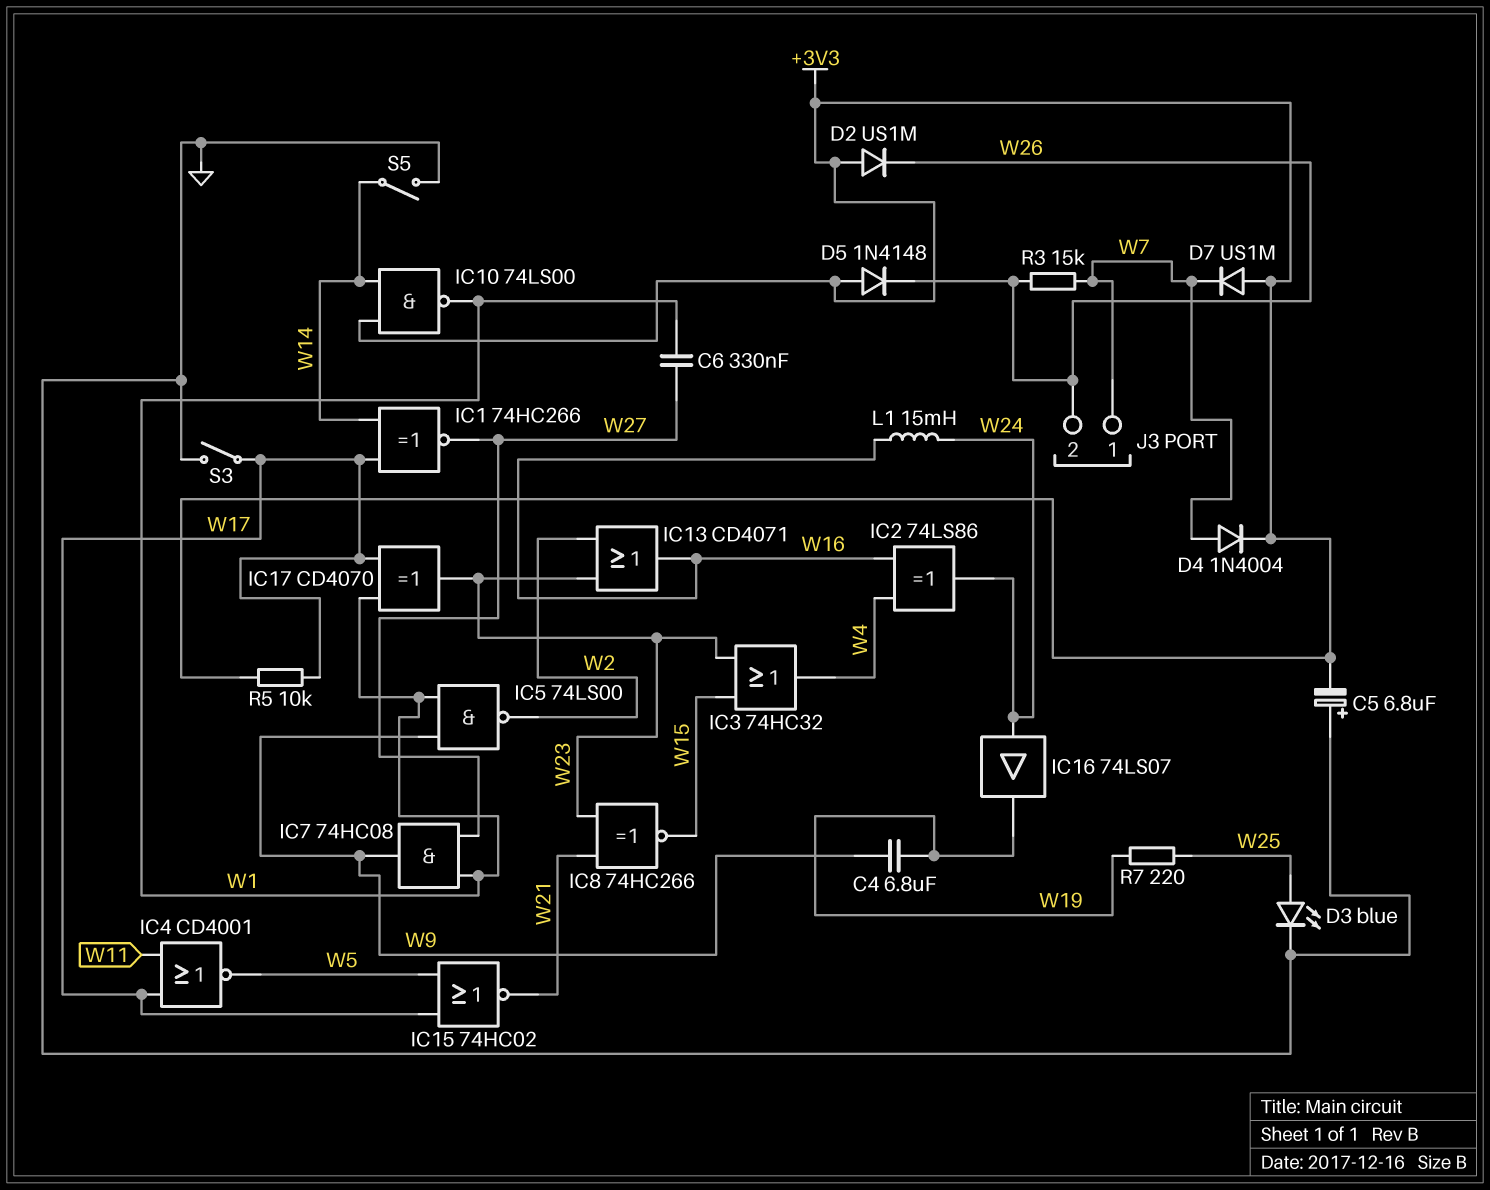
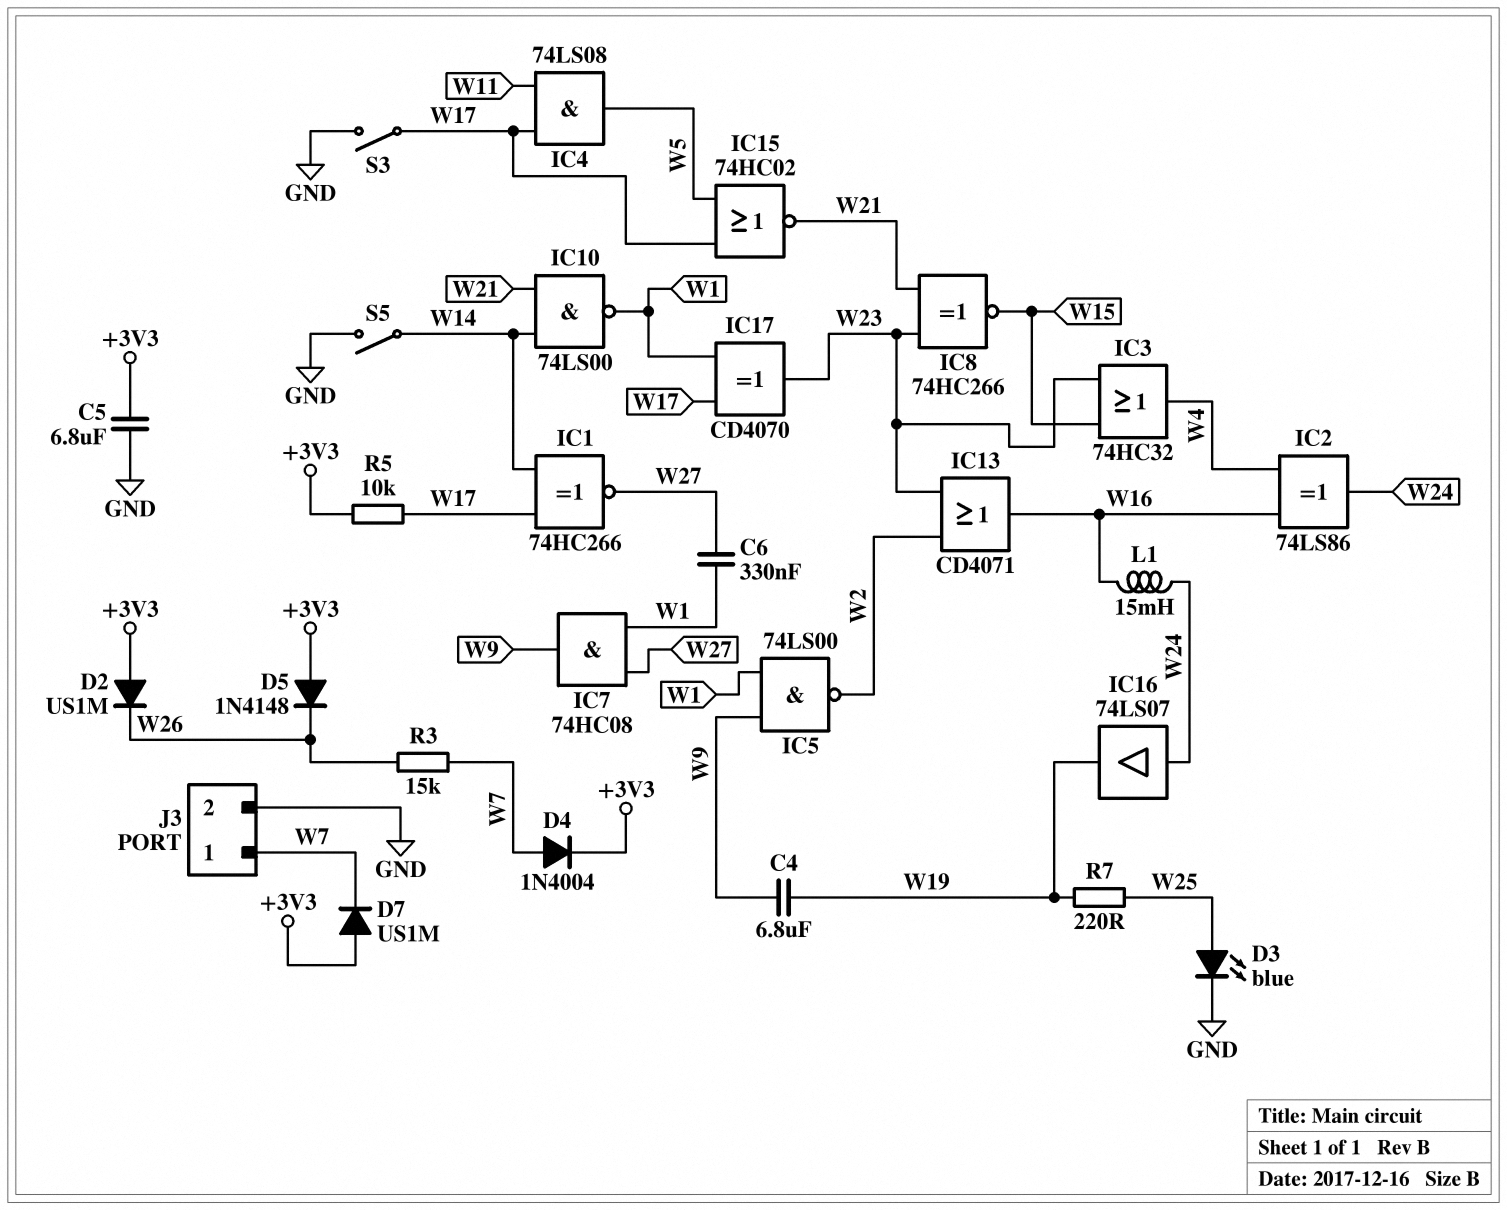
C5: 6.8uF (plus GND, minus +3V3) -> 6.8uF (+3V3, GND)
IC4: NOR CD4001 (in W11, in W17, out W5) -> AND 74LS08 (in W11, in W17, out W5)
IC10: NAND 74LS00 (in +3V3, in W14, out W1) -> NAND 74LS00 (in W14, in W21, out W1)
J3 pin 2: W26 -> GND

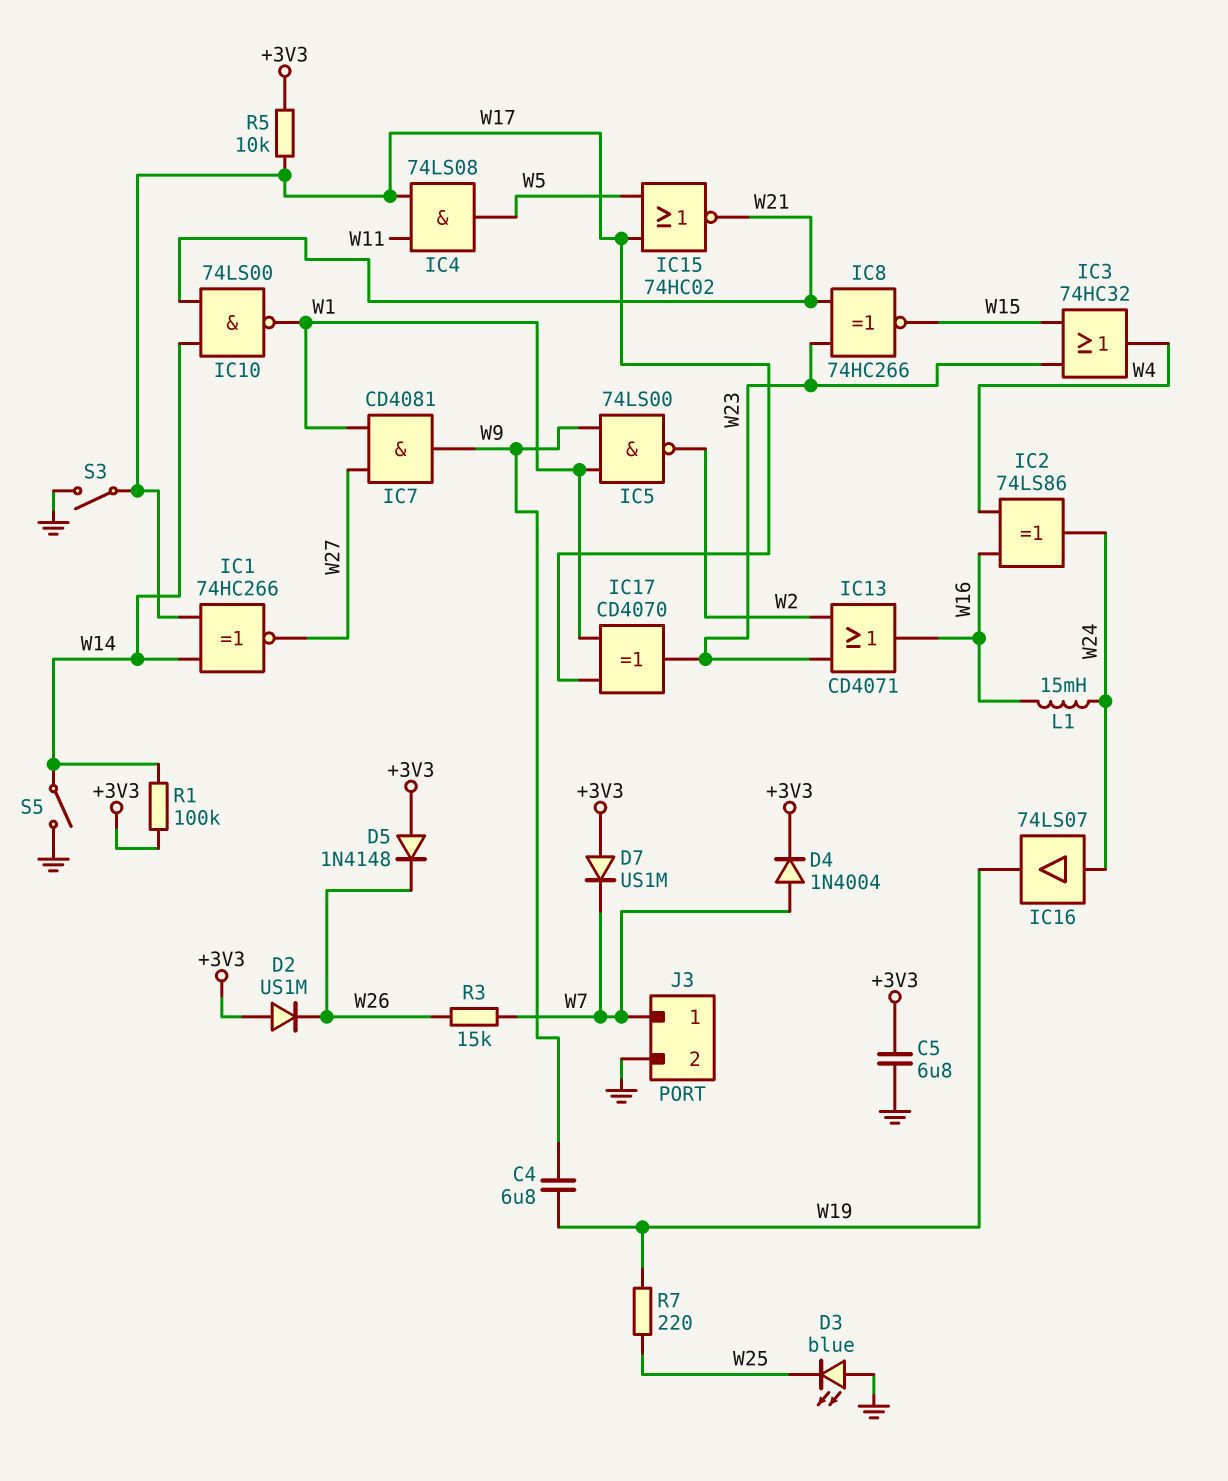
C6: 330nF (W1, W27) -> none
D3: LED blue (A W25, K GND) -> LED blue (A GND, K W25)
IC7: AND 74HC08 (in W1, in W27, out W9) -> AND CD4081 (in W1, in W27, out W9)
R1: none -> 100k (+3V3, W14)

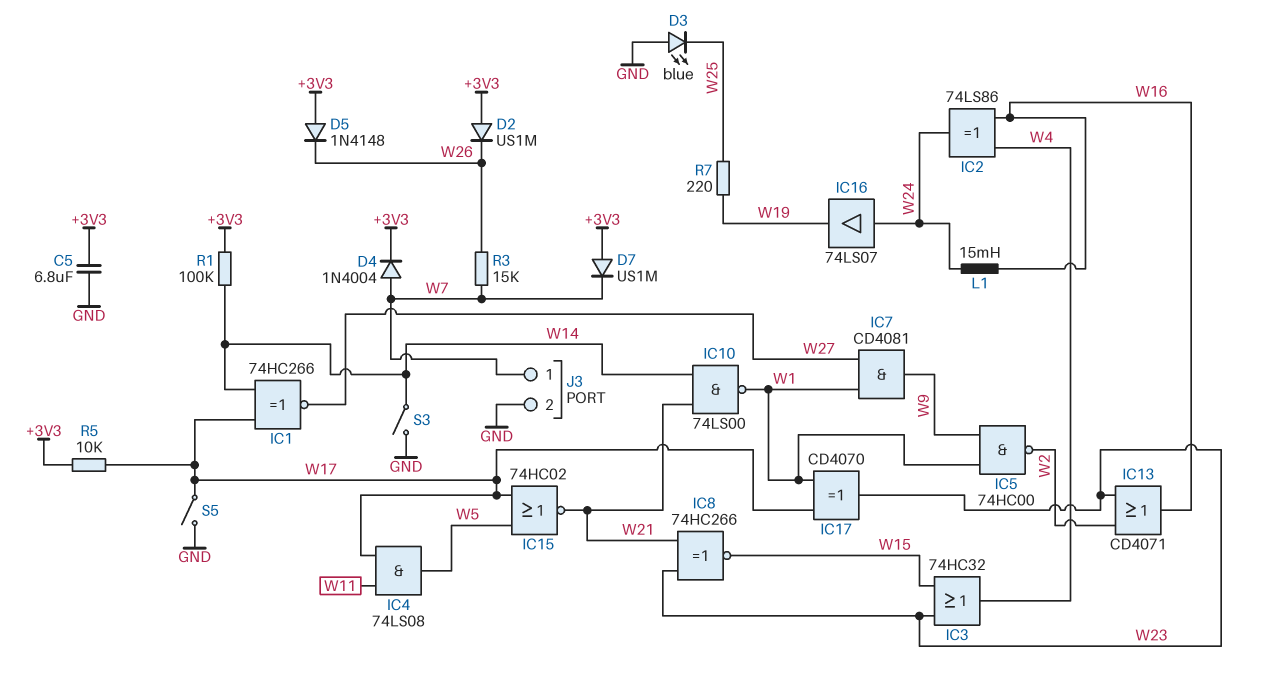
C4: 6.8uF (W9, W19) -> none
IC5: NAND 74LS00 (in W1, in W9, out W2) -> NAND 74HC00 (in W1, in W9, out W2)
S3: switch (GND, W17) -> switch (GND, W14)
S5: switch (GND, W14) -> switch (GND, W17)

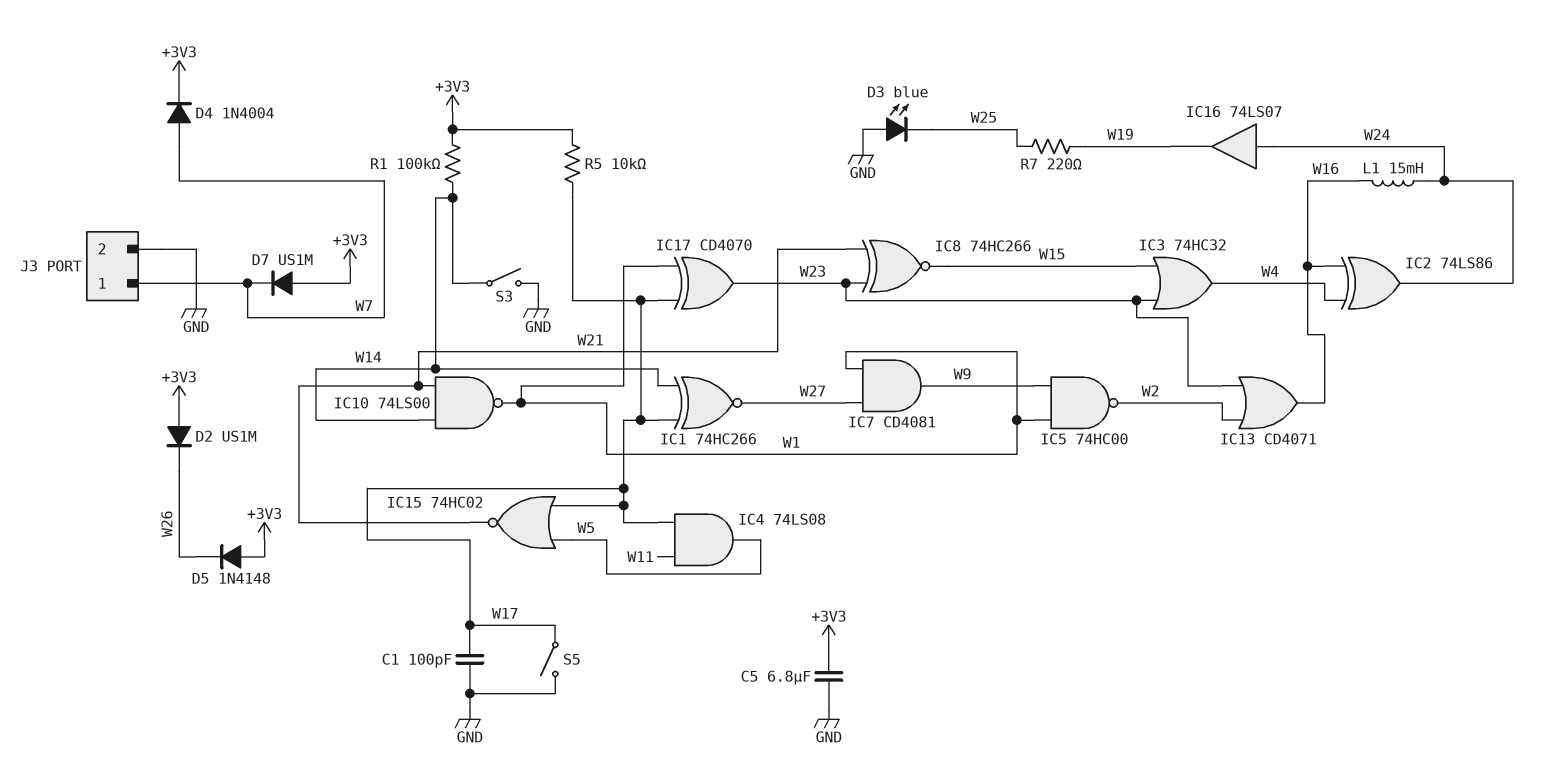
C1: none -> 100pF (GND, W17)
R3: 15k (W7, W26) -> none

